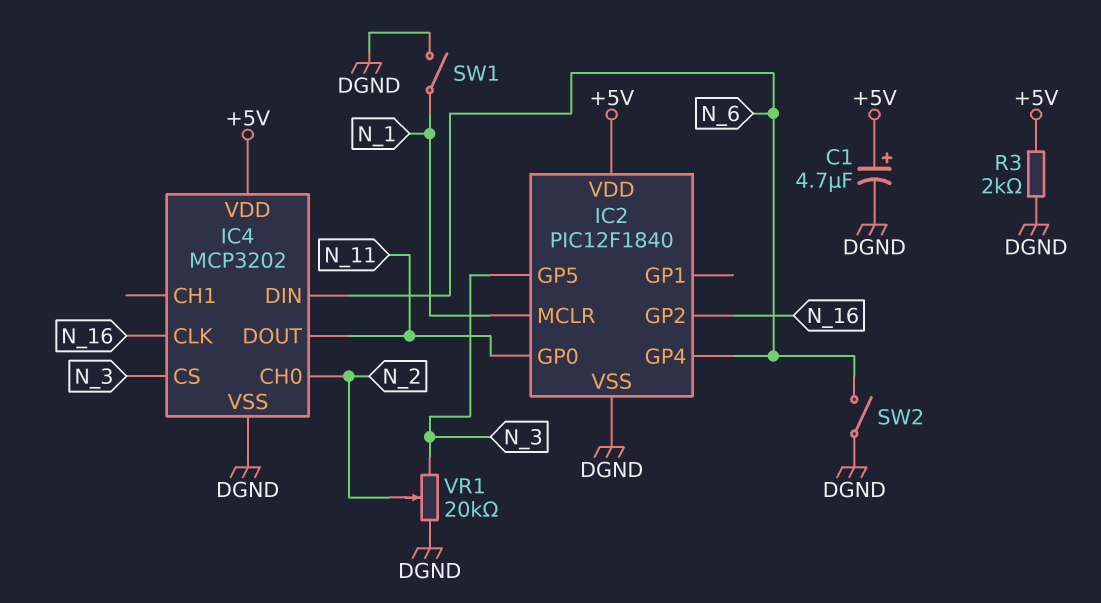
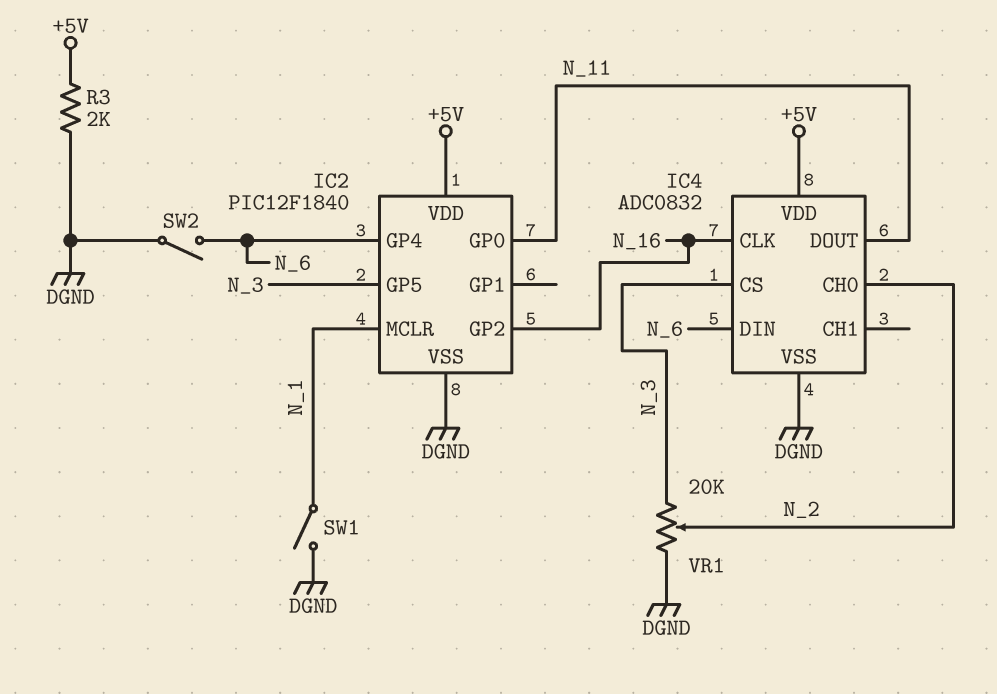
C1: 4.7uF (plus +5V, minus DGND) -> none
IC4: MCP3202 -> ADC0832

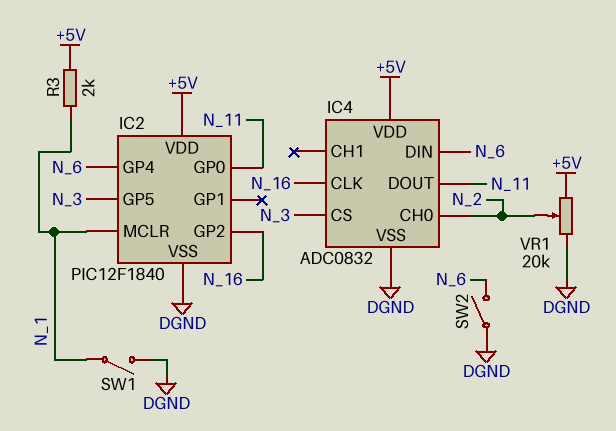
R3: 2k (+5V, DGND) -> 2k (+5V, N_1)
VR1: 20k (DGND, N_3, wiper N_2) -> 20k (+5V, DGND, wiper N_2)

